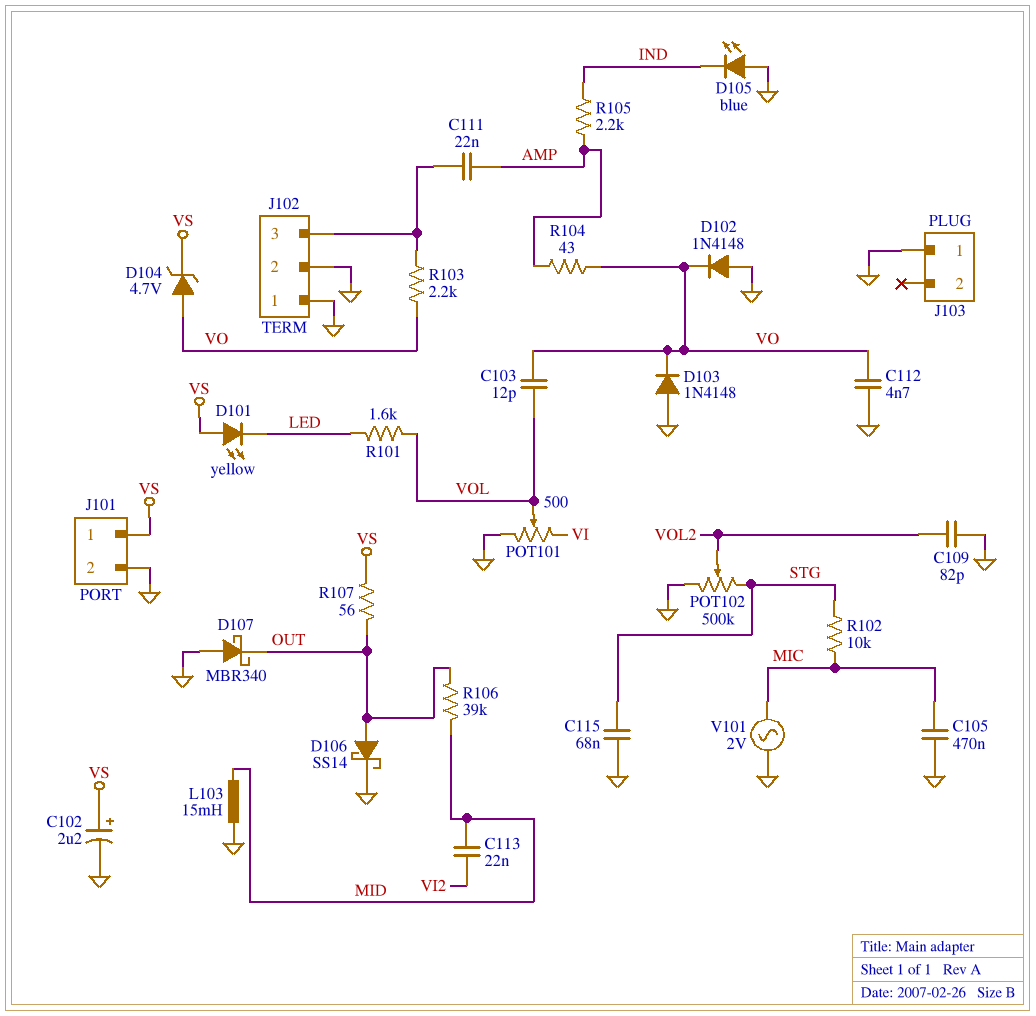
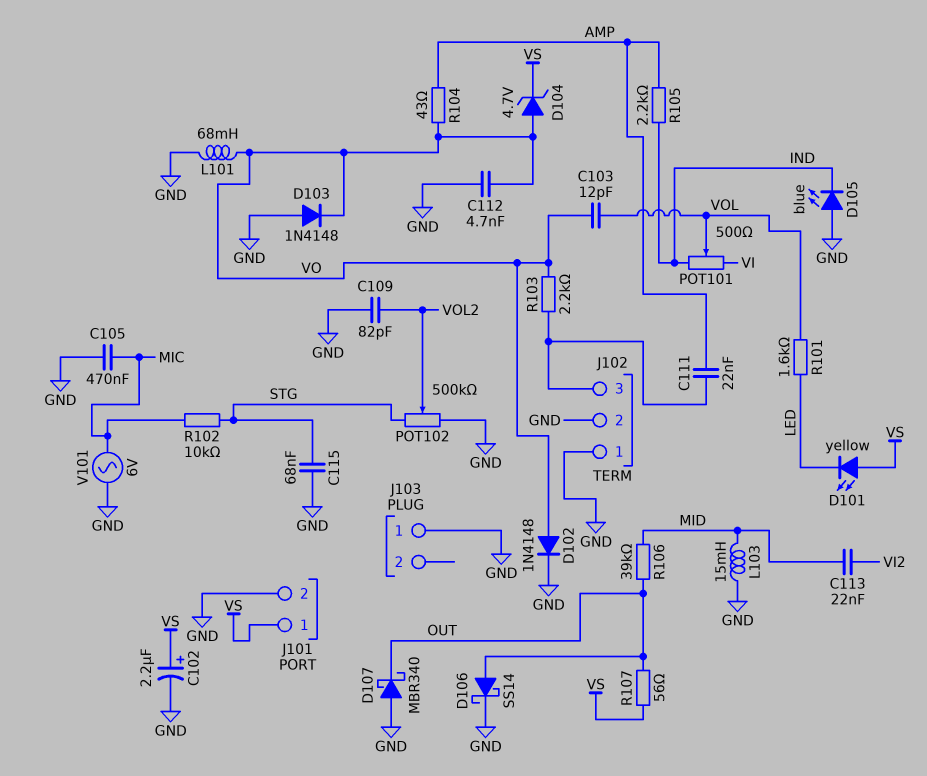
D102: diode 1N4148 (A GND, K VO) -> diode 1N4148 (A VO, K GND)
L101: none -> 68mH (GND, VO)
POT101: 500 (GND, VI, wiper VOL) -> 500 (IND, VI, wiper VOL)
V101: AC 2V (GND, MIC) -> AC 6V (GND, MIC)

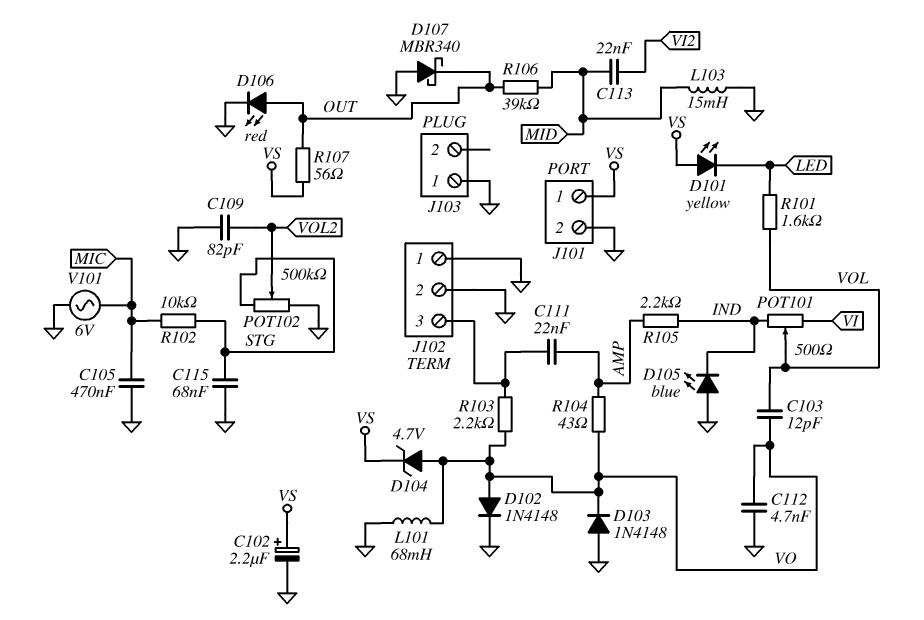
D106: schottky SS14 (A OUT, K GND) -> LED red (A OUT, K GND)

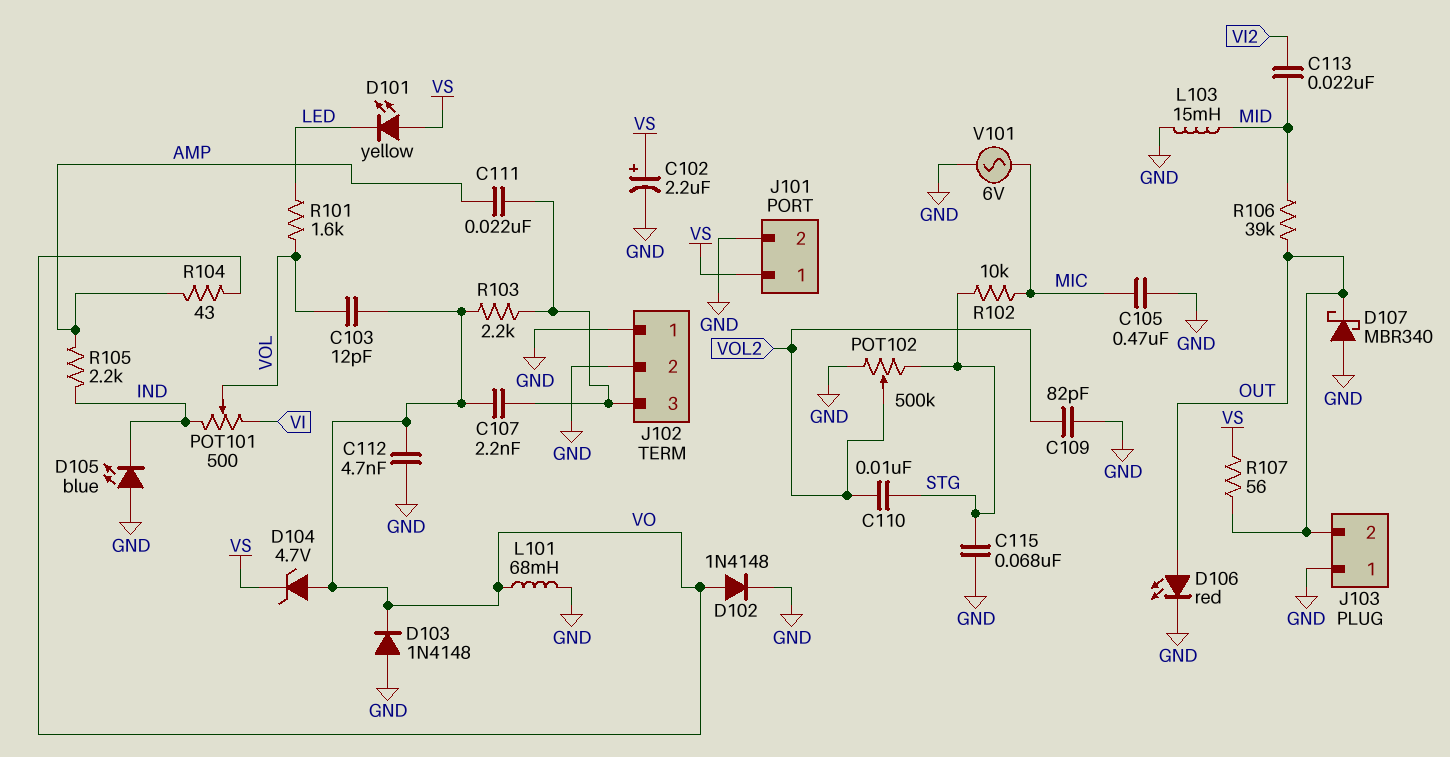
C107: none -> 2.2nF (J102/3, VO)
C110: none -> 10nF (STG, VOL2)
J103 pin 2: none -> OUT

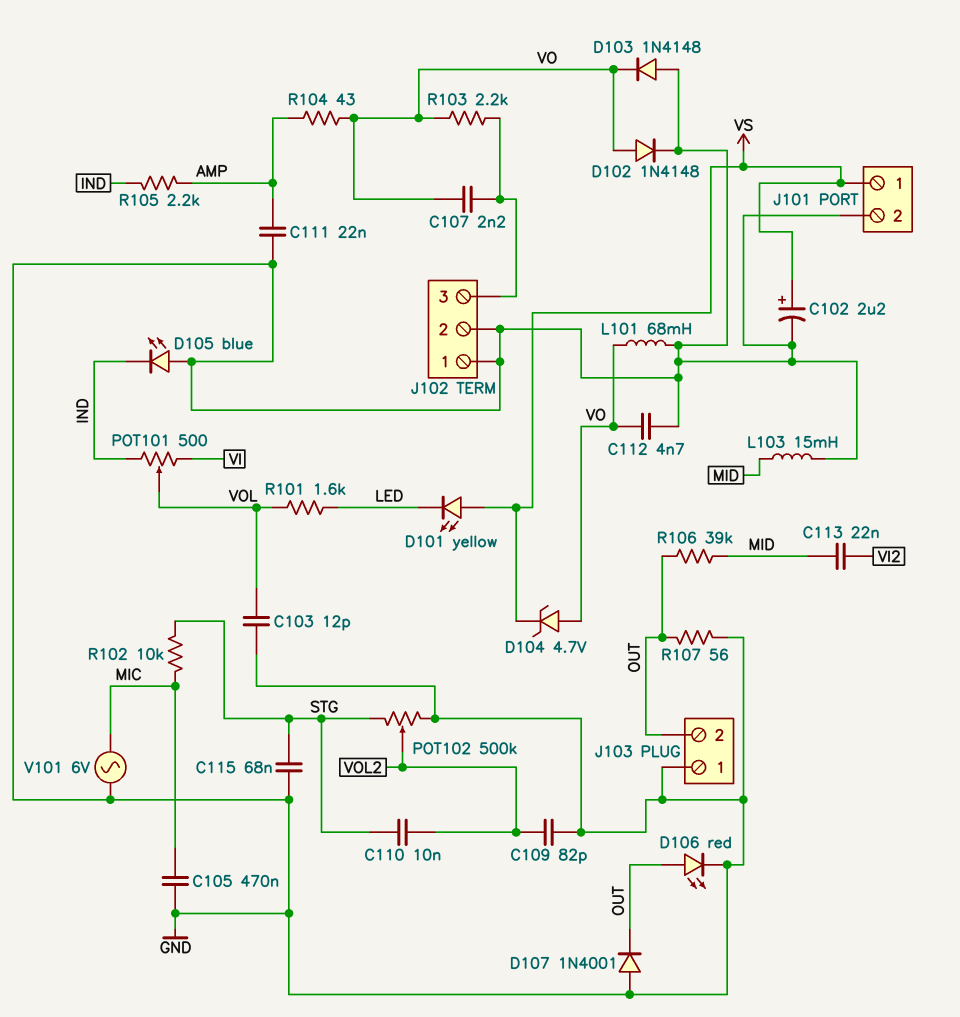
C103: 12pF (VO, VOL) -> 12pF (GND, VOL)
C111: 22nF (AMP, J102/3) -> 22nF (AMP, GND)
D107: schottky MBR340 (A GND, K OUT) -> diode 1N4001 (A GND, K OUT)
R107: 56 (OUT, VS) -> 56 (GND, OUT)

